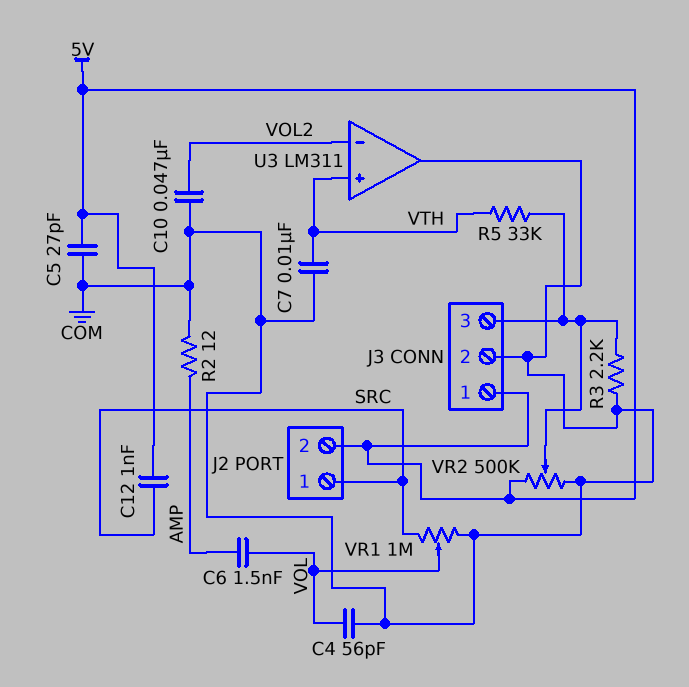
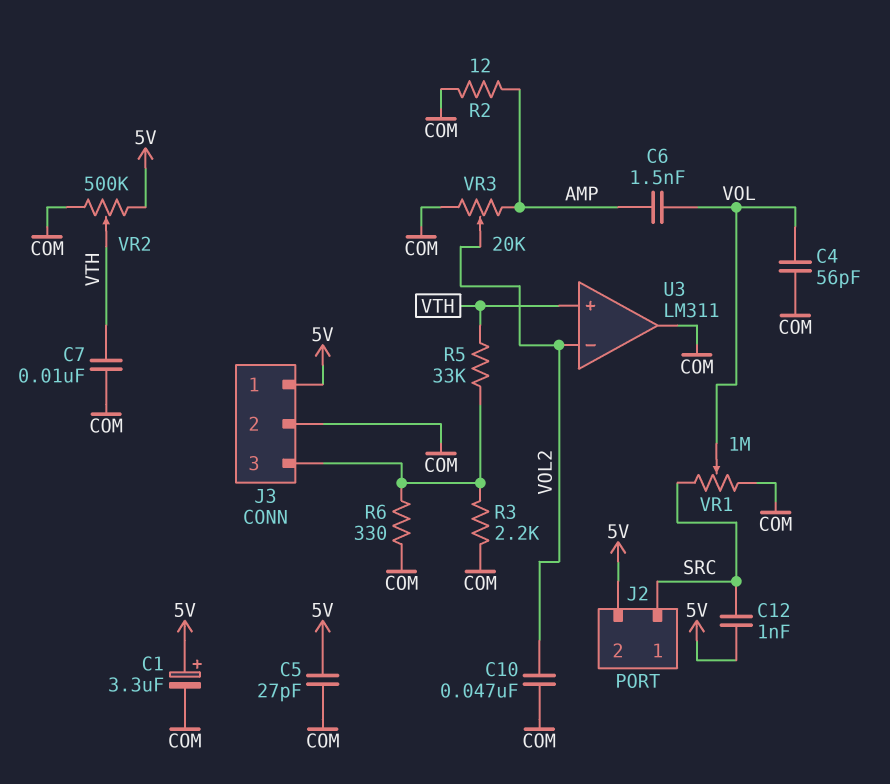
C1: none -> 3.3uF (plus 5V, minus COM)
R6: none -> 330 (COM, J3/3)
VR2: 500k (5V, COM, wiper J3/3) -> 500k (5V, COM, wiper VTH)
VR3: none -> 20k (AMP, COM, wiper VOL2)

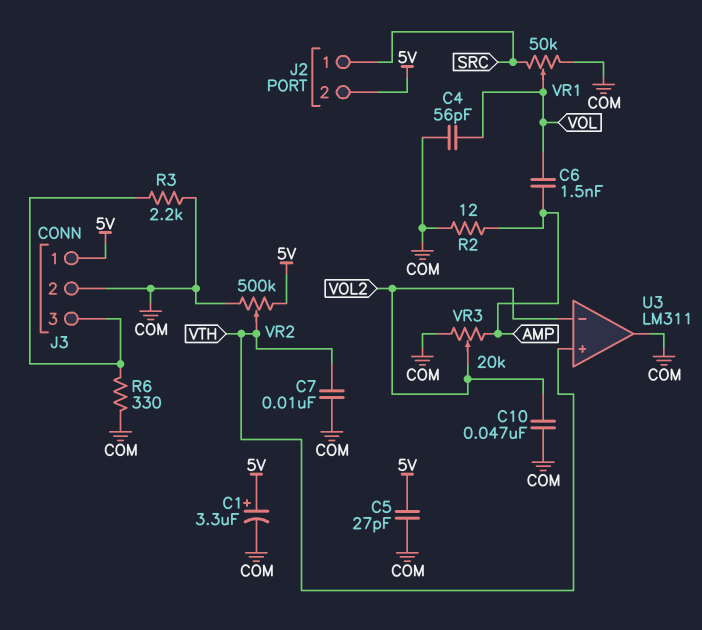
C12: 1nF (5V, SRC) -> none
R5: 33k (J3/3, VTH) -> none
VR1: 1M (COM, SRC, wiper VOL) -> 50k (COM, SRC, wiper VOL)

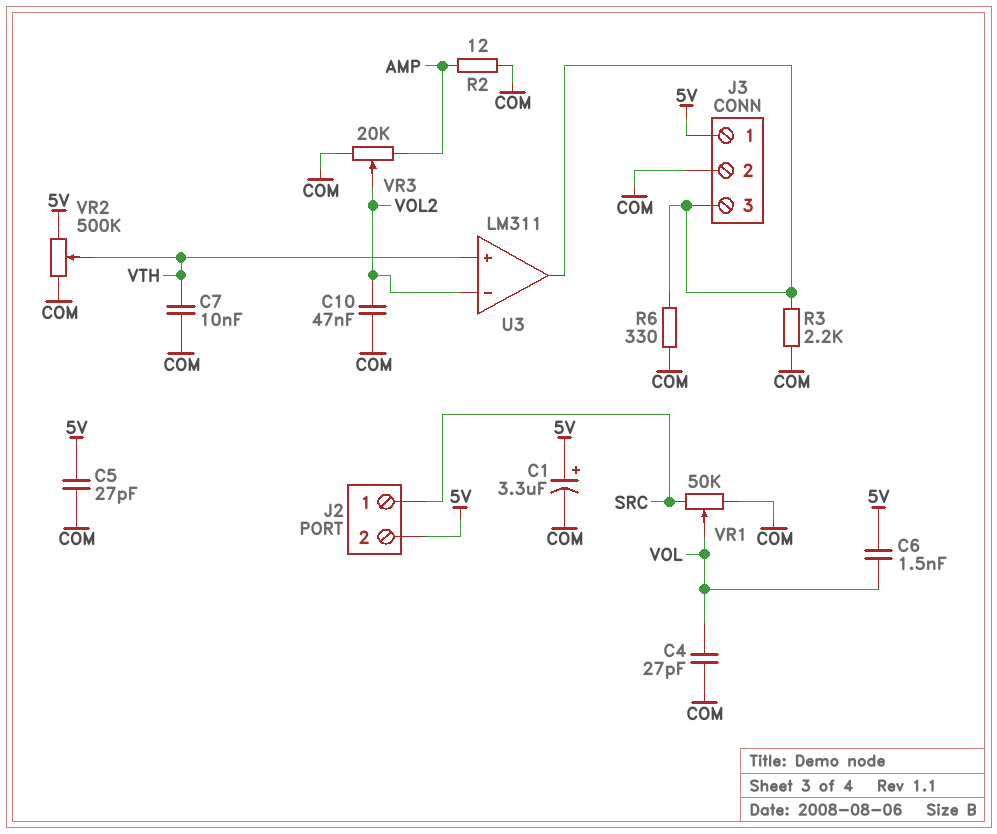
C4: 56pF (COM, VOL) -> 27pF (COM, VOL)
C6: 1.5nF (AMP, VOL) -> 1.5nF (5V, VOL)
U3 pin out: COM -> J3/3

